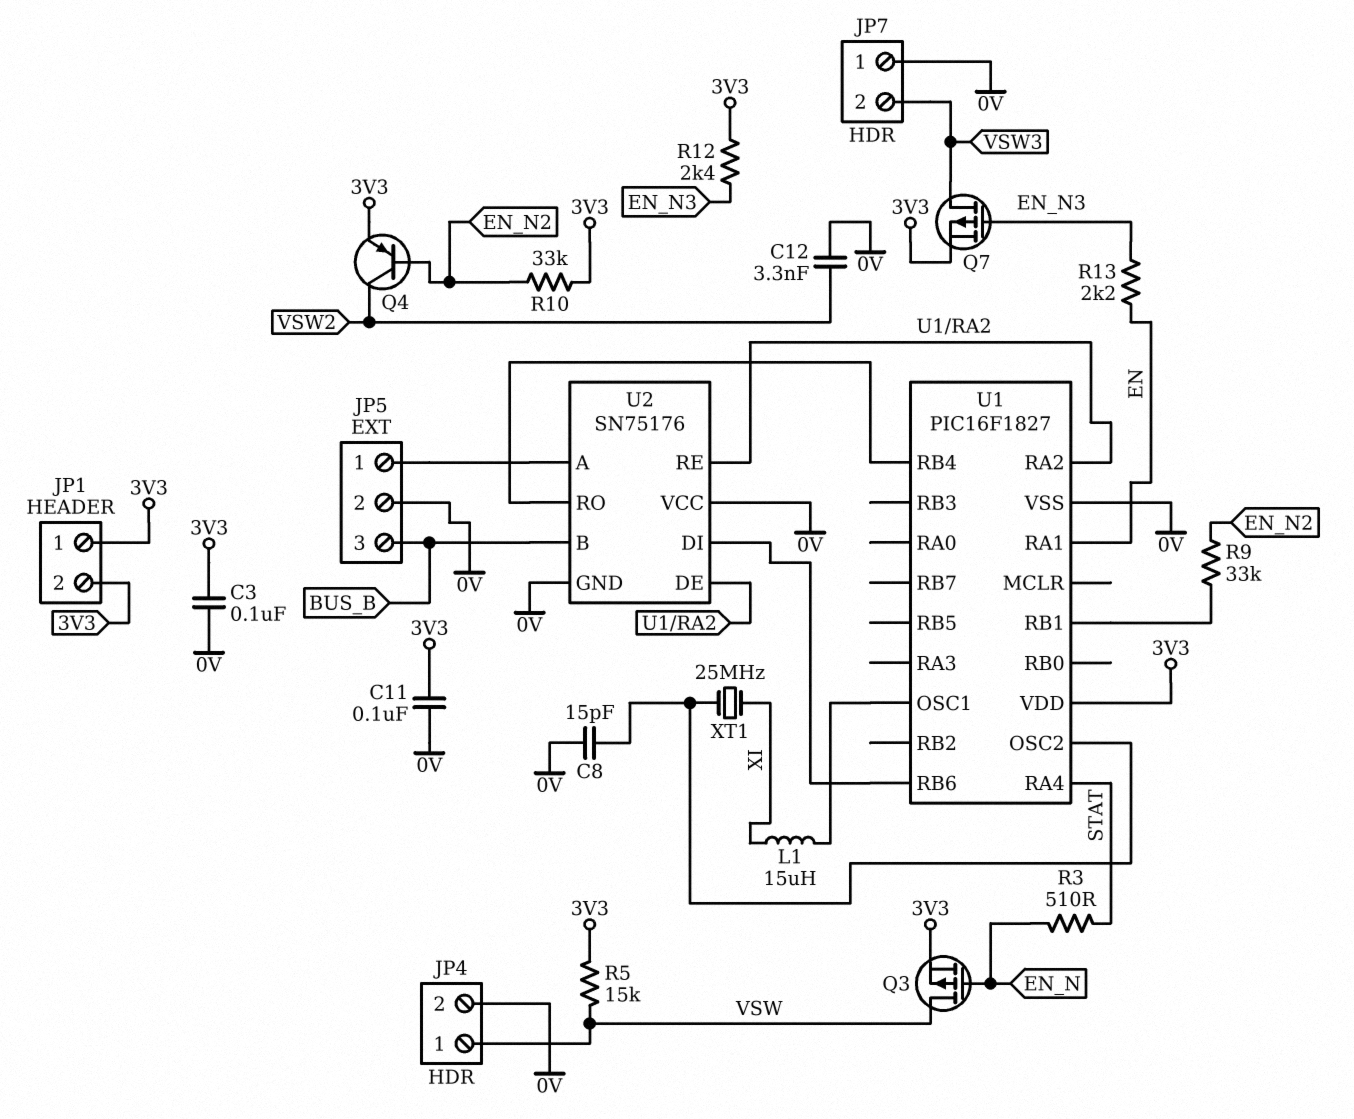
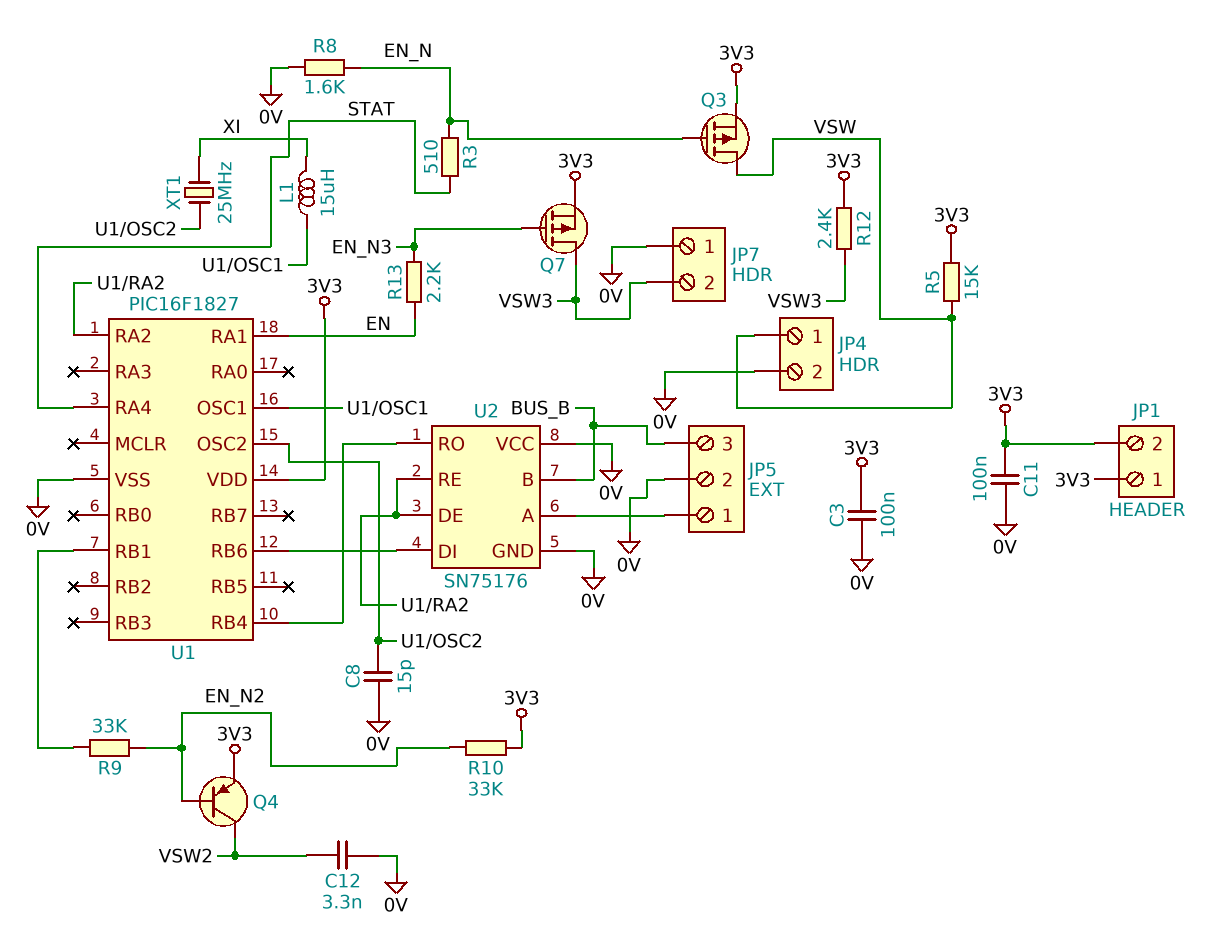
R8: none -> 1.6k (0V, EN_N)
R12: 2.4k (3V3, EN_N3) -> 2.4k (3V3, VSW3)

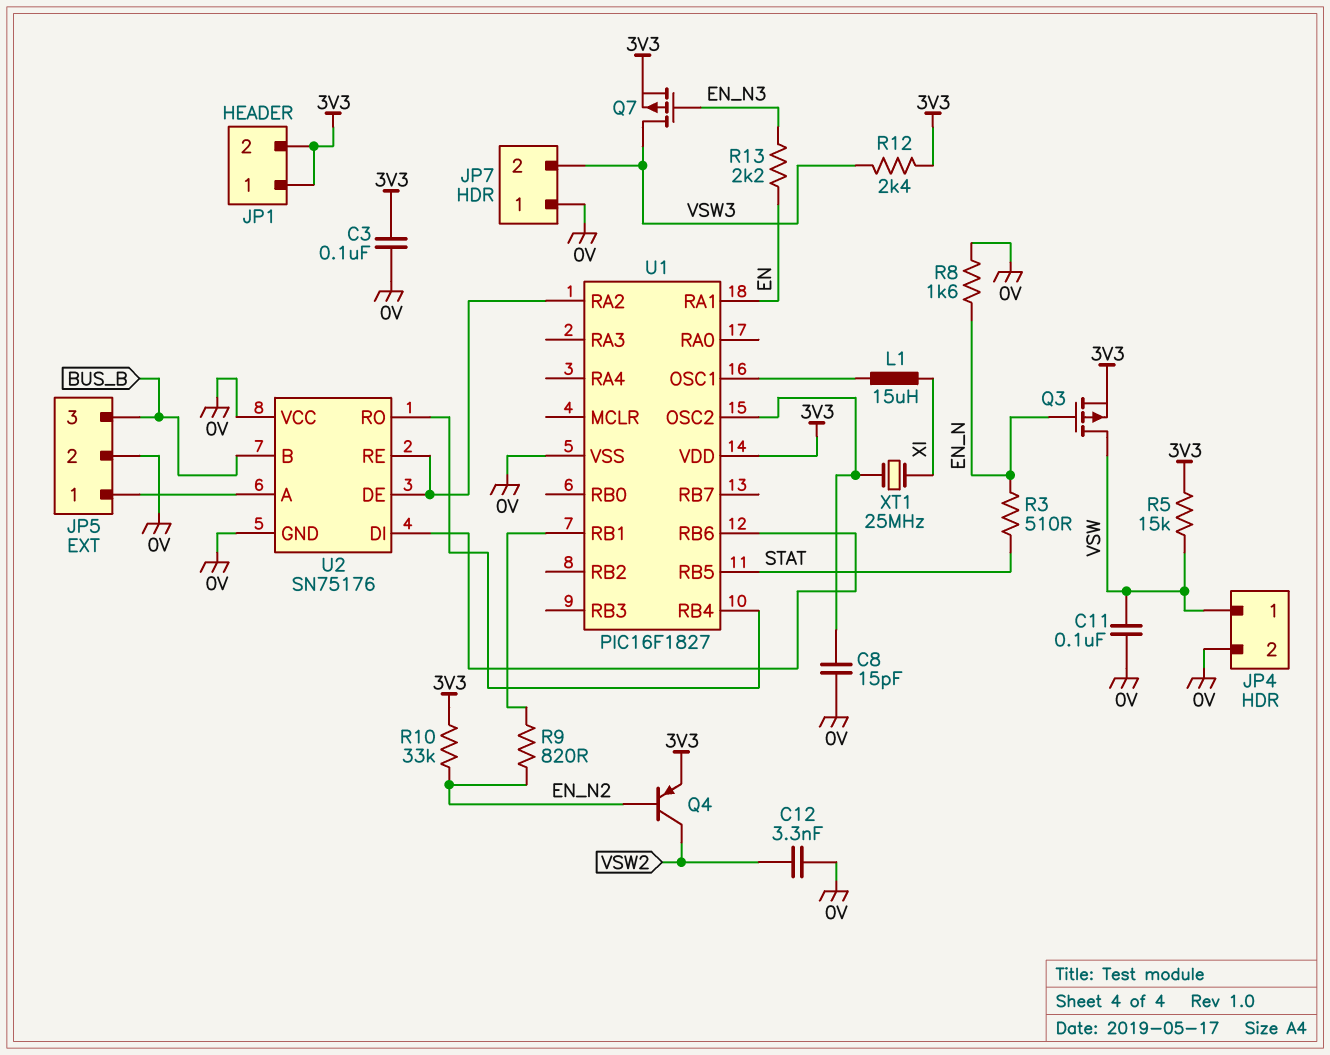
C11: 100nF (0V, 3V3) -> 100nF (0V, VSW)
R9: 33k (EN_N2, U1/RB1) -> 820 (EN_N2, U1/RB1)
U1 pin RA4: STAT -> none
U1 pin RB5: none -> STAT

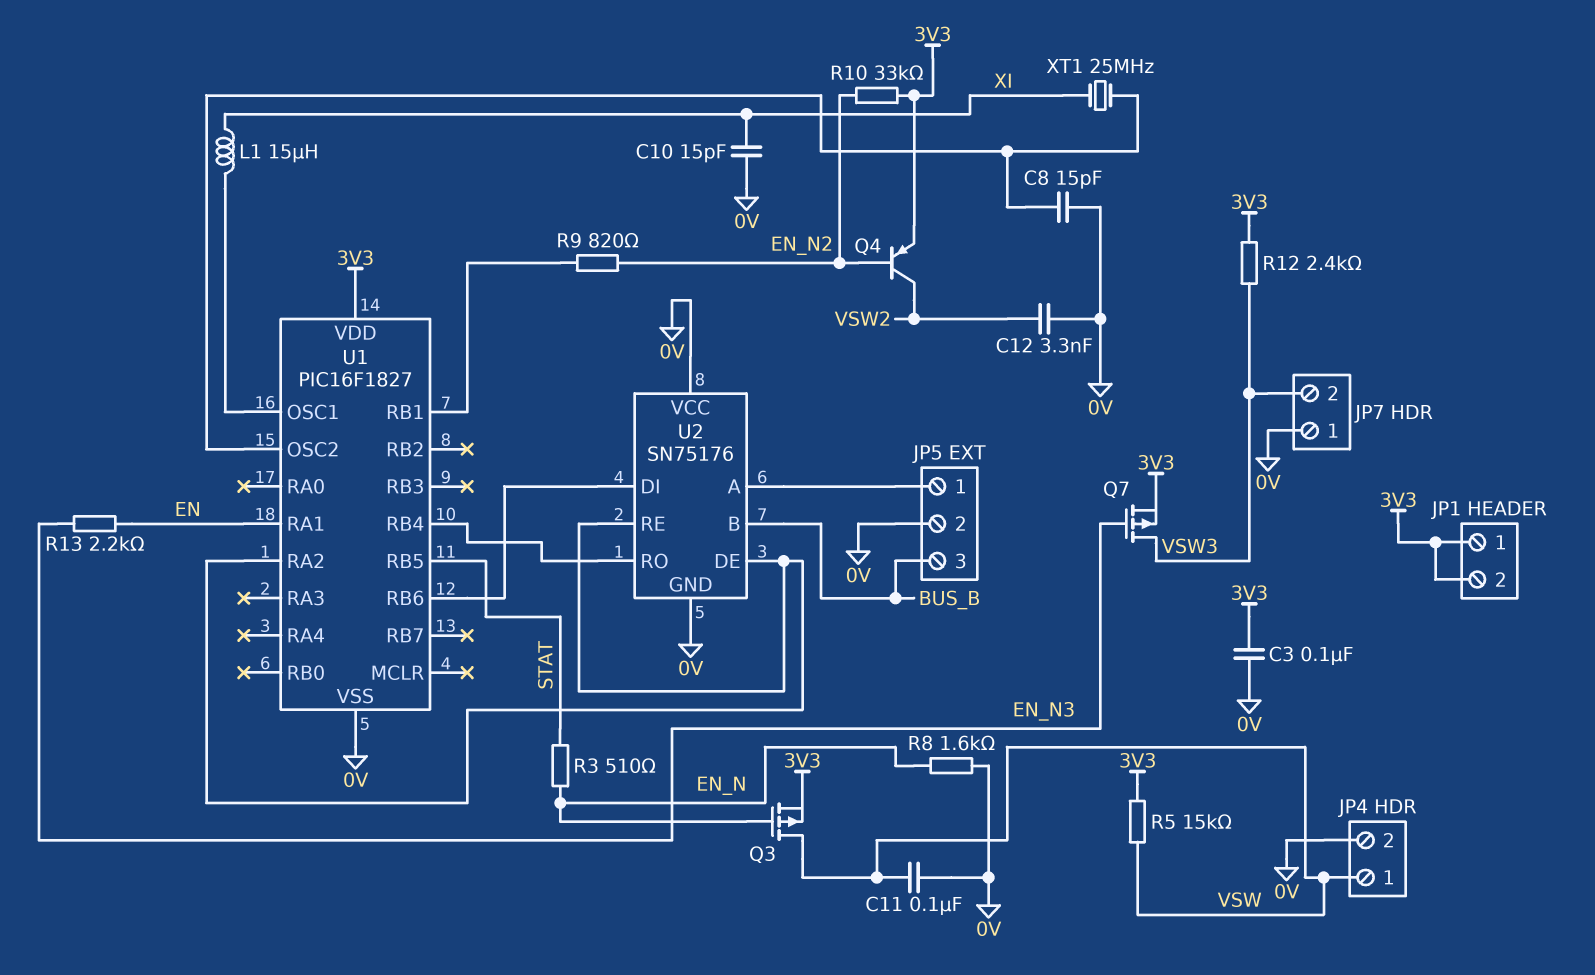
C10: none -> 15pF (0V, XI)

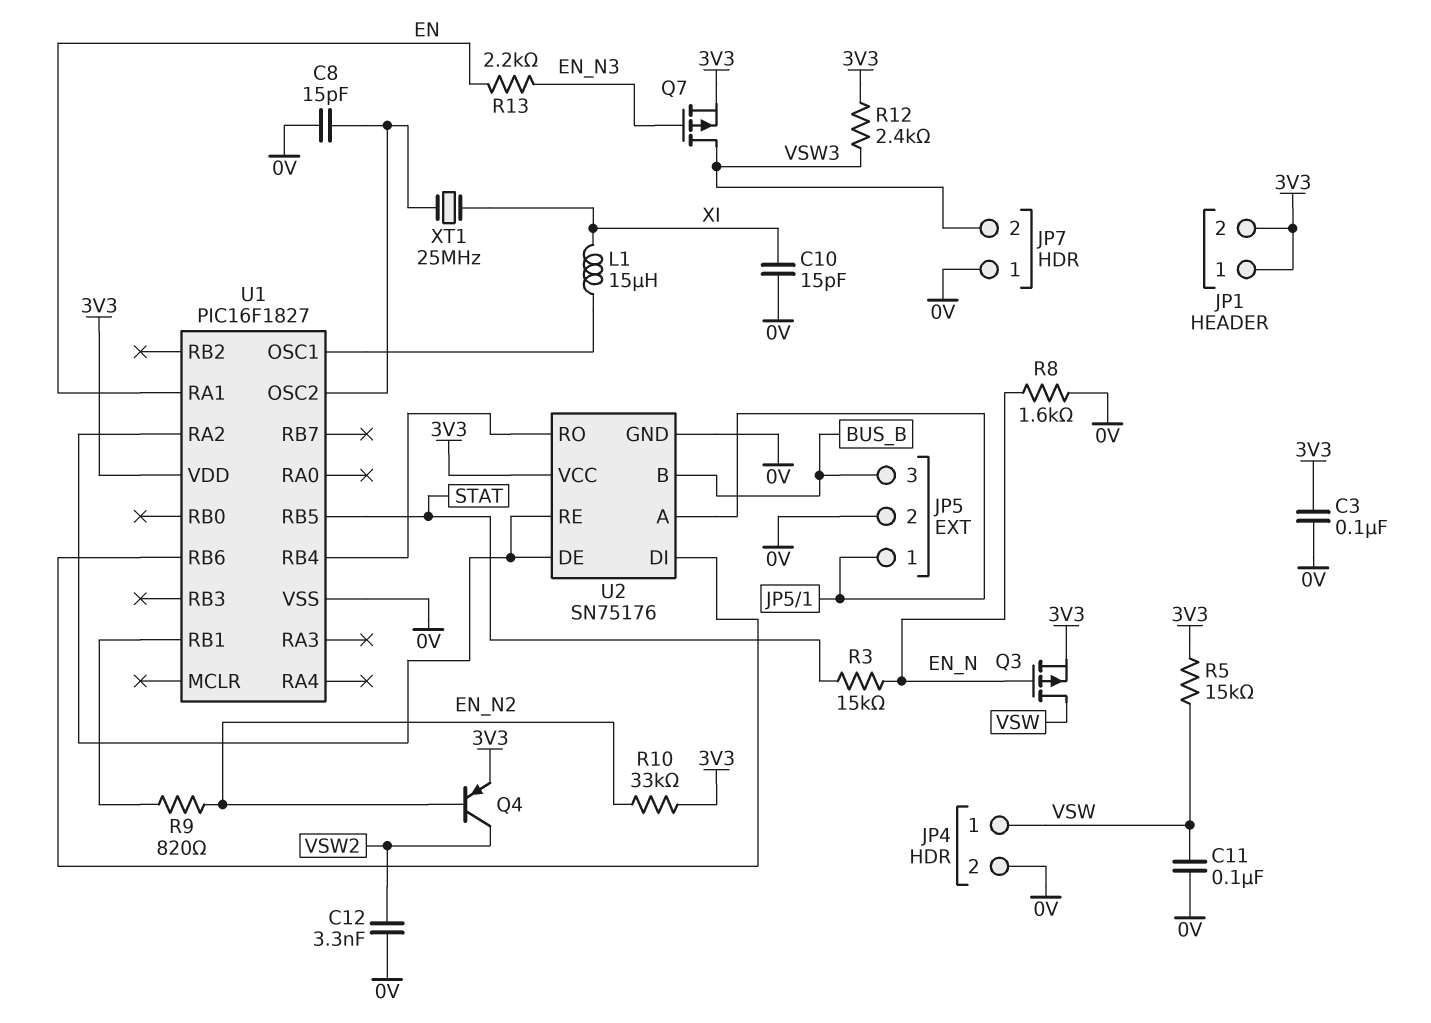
R3: 510 (EN_N, STAT) -> 15k (EN_N, STAT)
U2 pin VCC: 0V -> 3V3

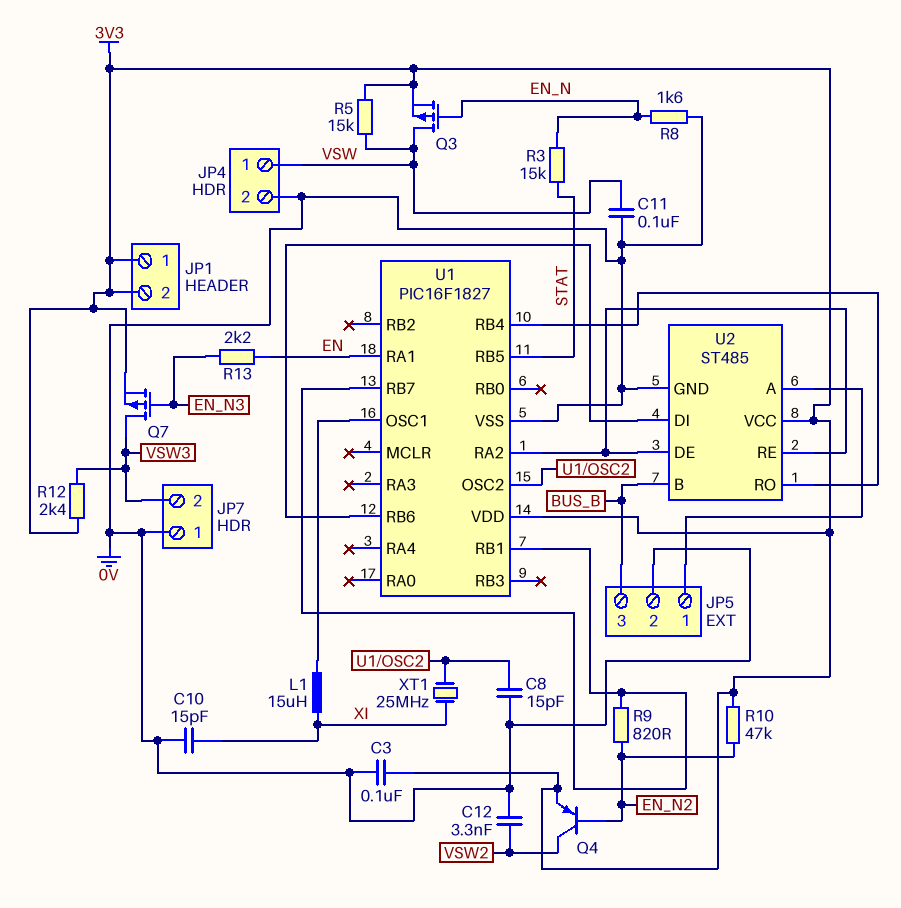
R10: 33k (3V3, EN_N2) -> 47k (3V3, EN_N2)
U1 pin RB7: none -> U1/RB1
U2: SN75176 -> ST485

